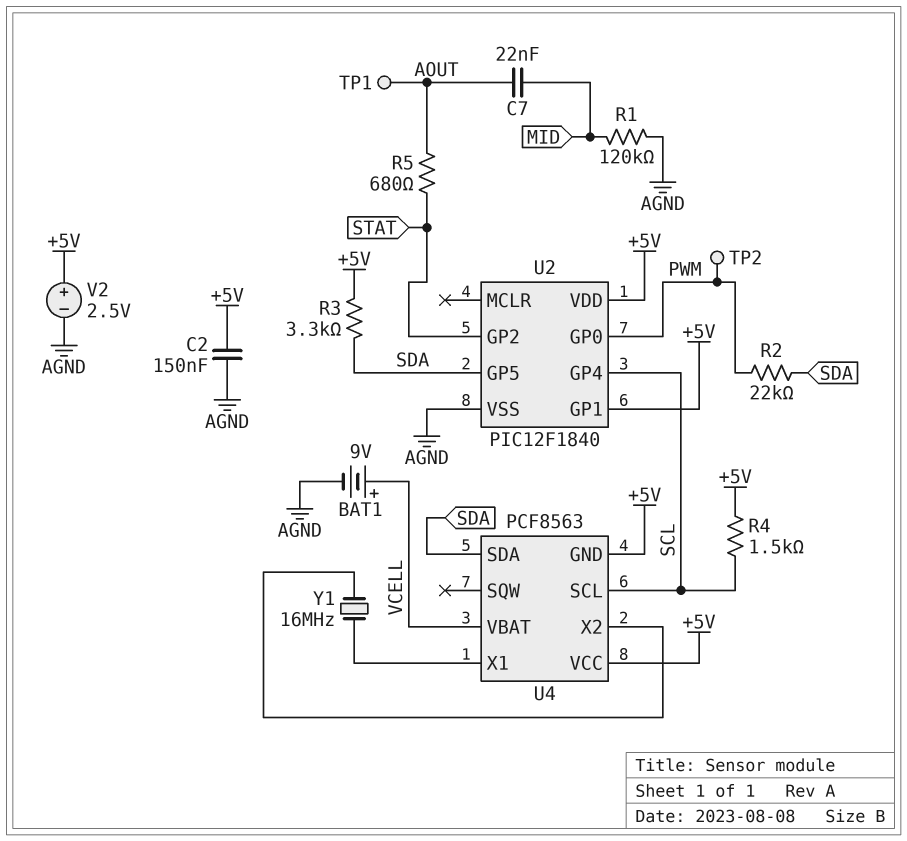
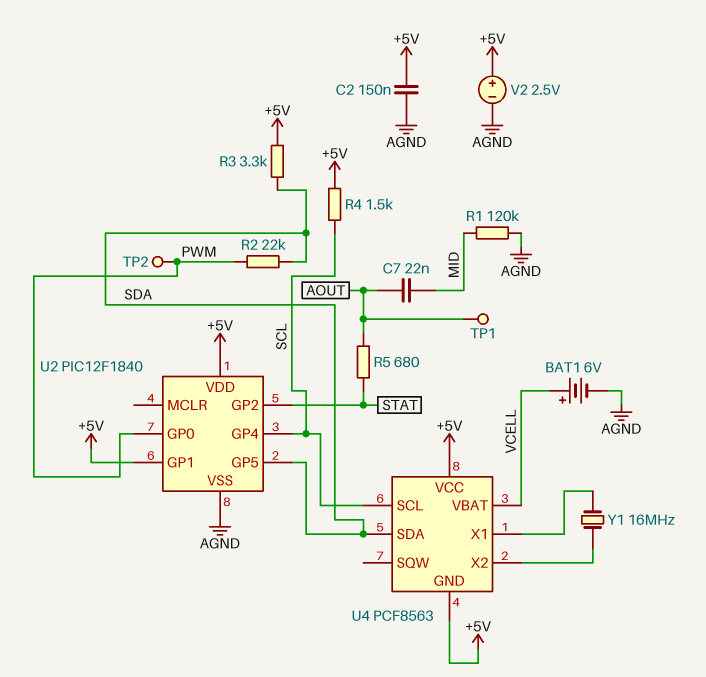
BAT1: 9V (plus VCELL, minus AGND) -> 6V (plus VCELL, minus AGND)

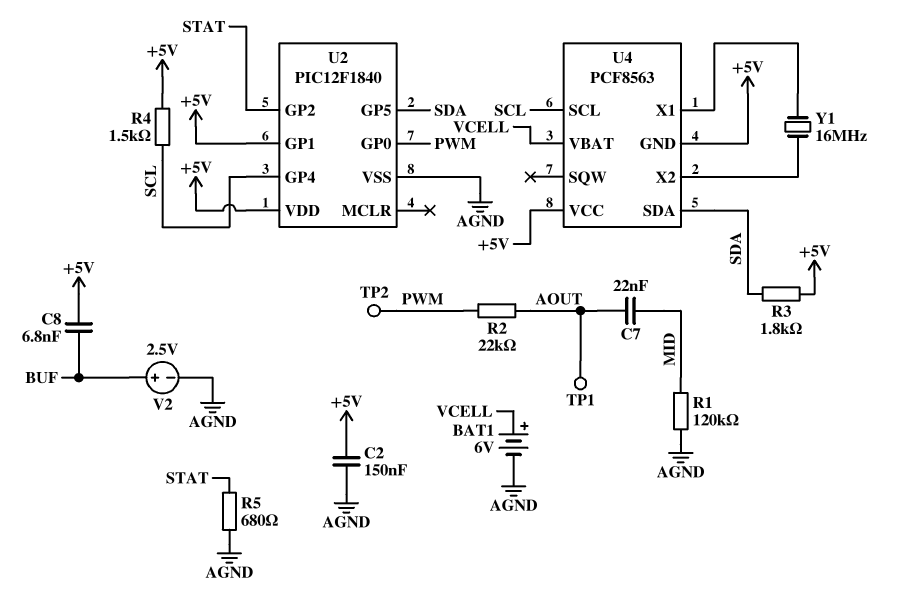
C8: none -> 6.8nF (+5V, BUF)
R2: 22k (PWM, SDA) -> 22k (AOUT, PWM)
R3: 3.3k (+5V, SDA) -> 1.8k (+5V, SDA)
R5: 680 (AOUT, STAT) -> 680 (AGND, STAT)
V2: 2.5V (plus +5V, minus AGND) -> 2.5V (plus BUF, minus AGND)

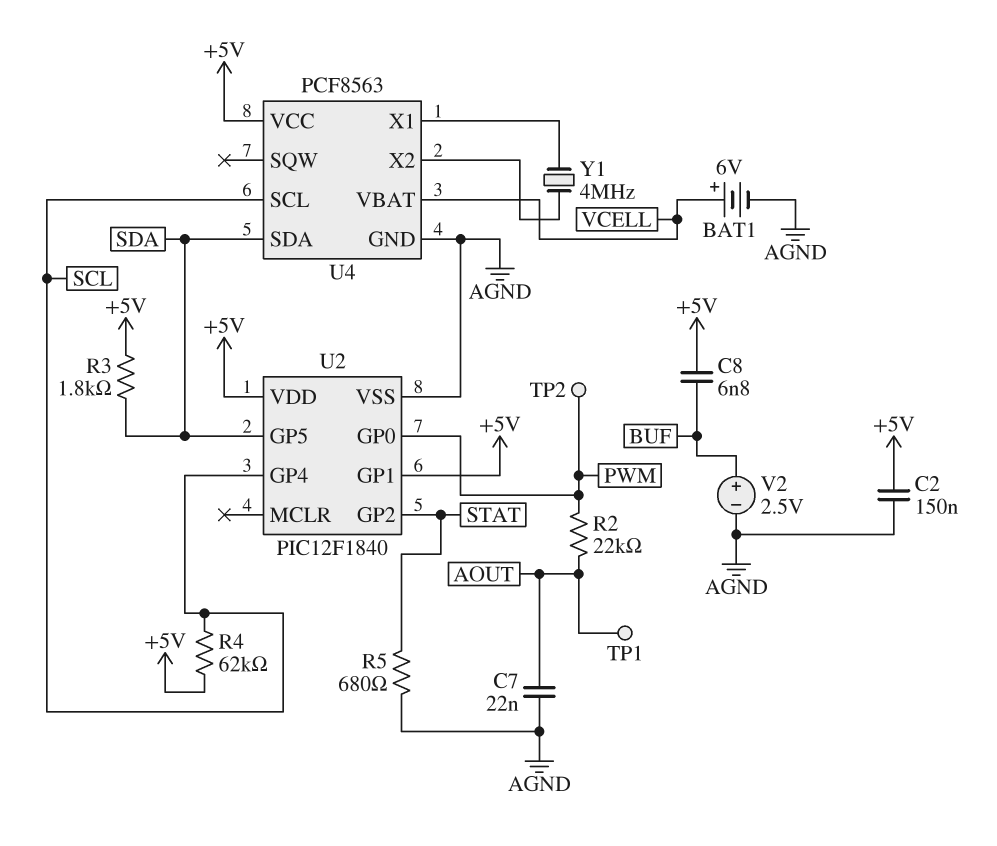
C7: 22nF (AOUT, MID) -> 22nF (AGND, AOUT)
R1: 120k (AGND, MID) -> none
R4: 1.5k (+5V, SCL) -> 62k (+5V, SCL)
U4 pin GND: +5V -> AGND
Y1: 16MHz (U4/X1, U4/X2) -> 4MHz (U4/X1, U4/X2)

